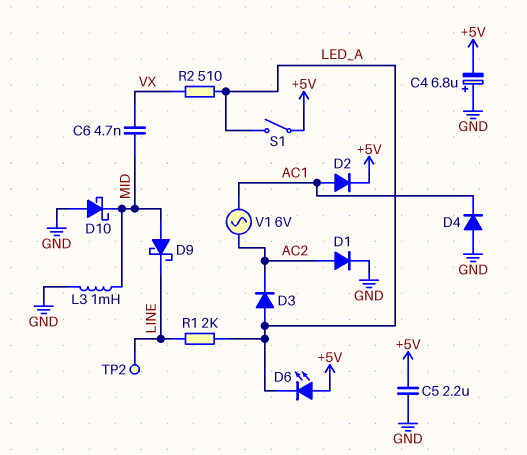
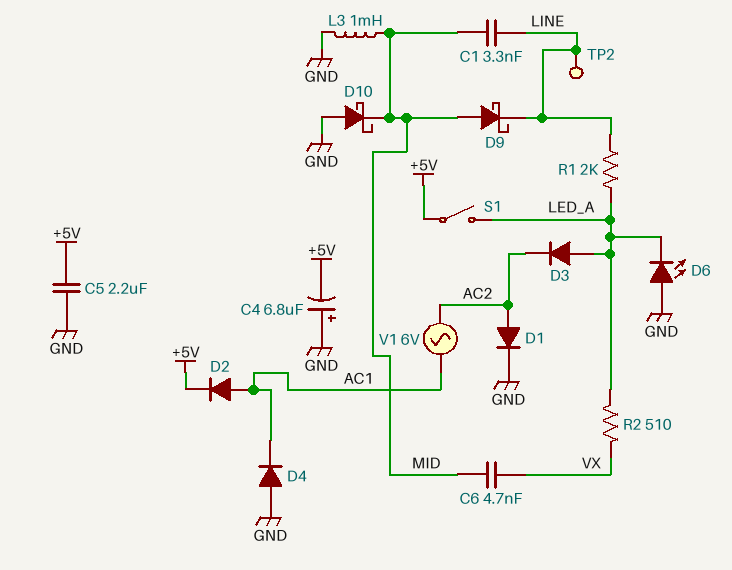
C1: none -> 3.3nF (LINE, MID)
D6: LED (A +5V, K LED_A) -> LED (A GND, K LED_A)

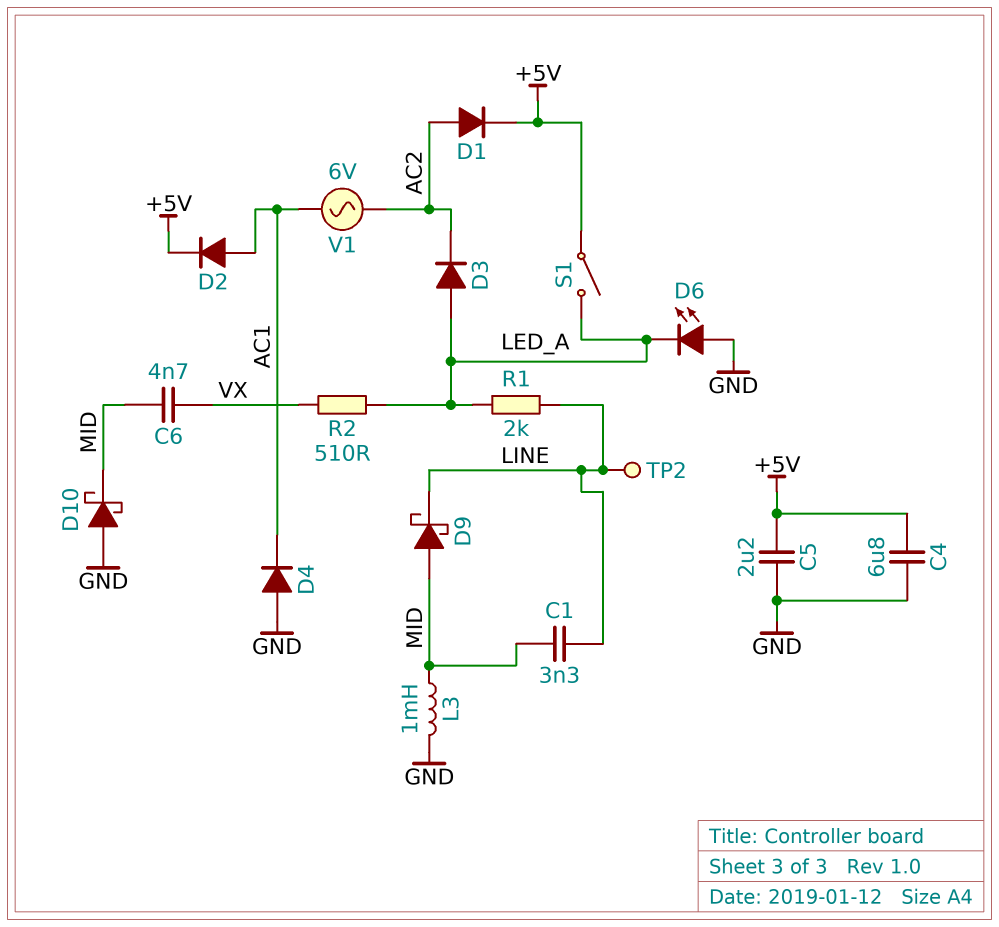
C4: 6.8uF (plus GND, minus +5V) -> 6.8uF (+5V, GND)
D1: diode (A AC2, K GND) -> diode (A AC2, K +5V)

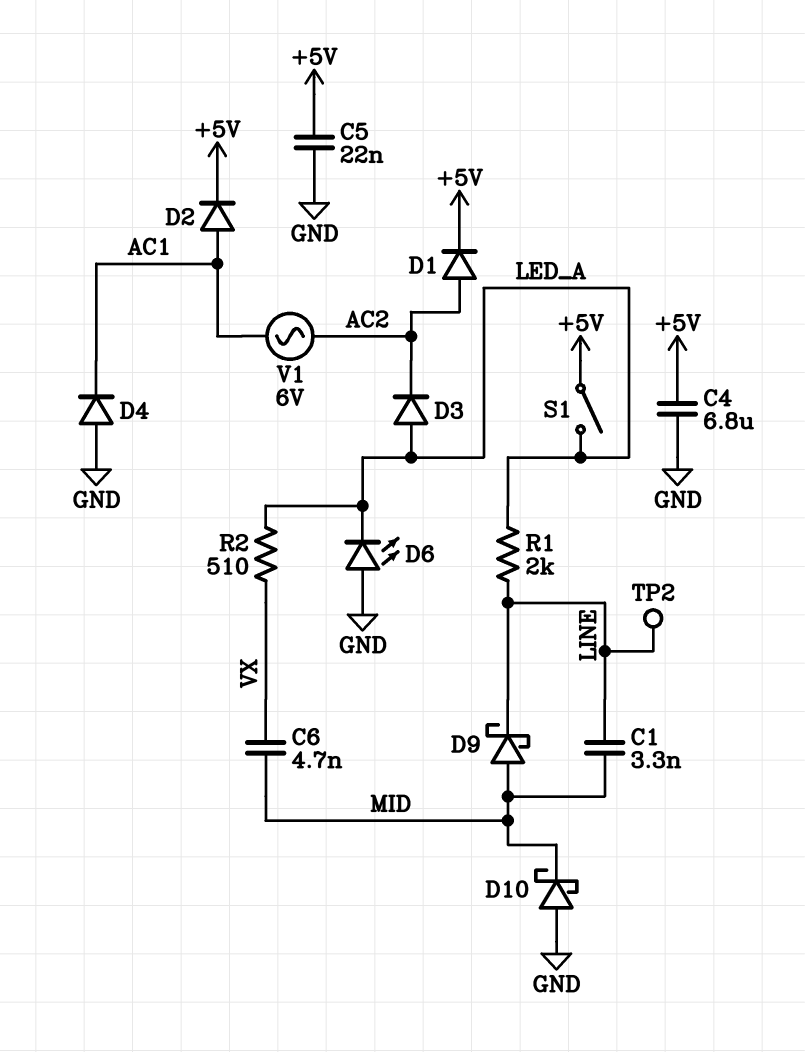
C5: 2.2uF (+5V, GND) -> 22nF (+5V, GND)
L3: 1mH (GND, MID) -> none

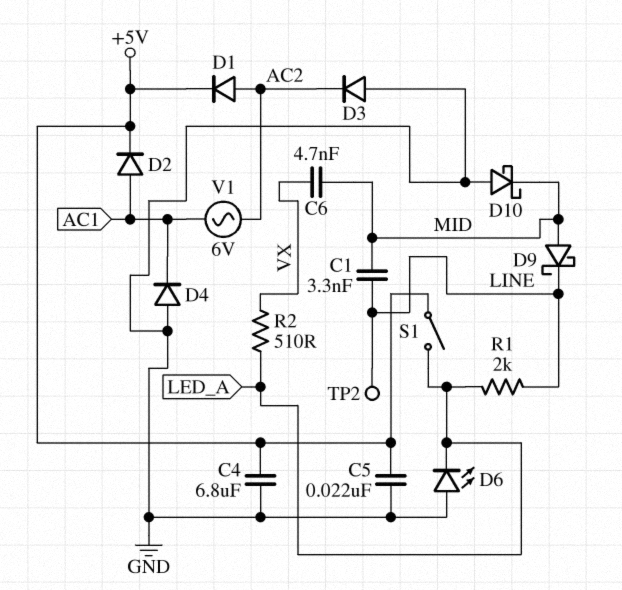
D3: diode (A LED_A, K AC2) -> diode (A GND, K AC2)

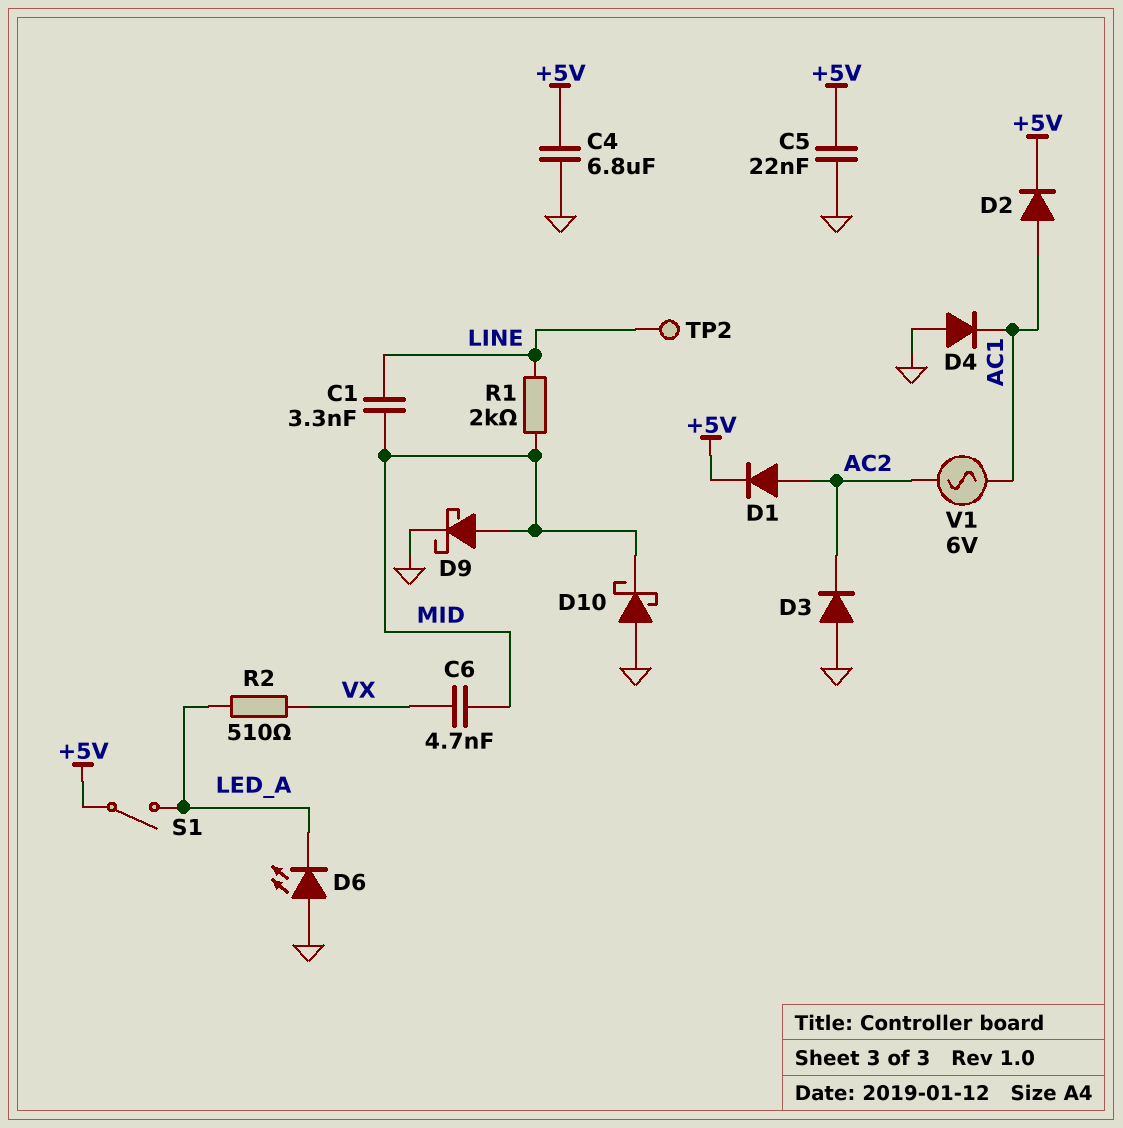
D9: schottky (A MID, K LINE) -> schottky (A MID, K GND)
R1: 2k (LED_A, LINE) -> 2k (LINE, MID)

